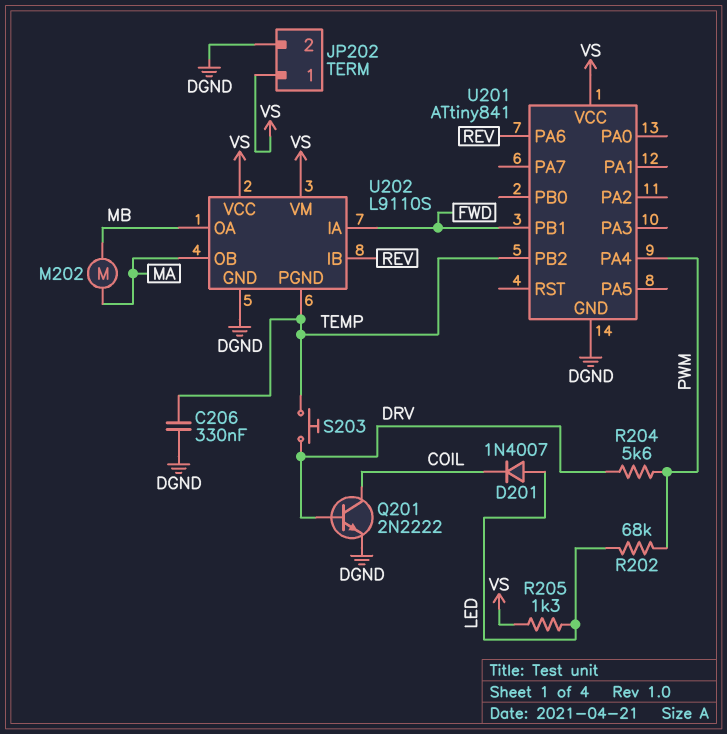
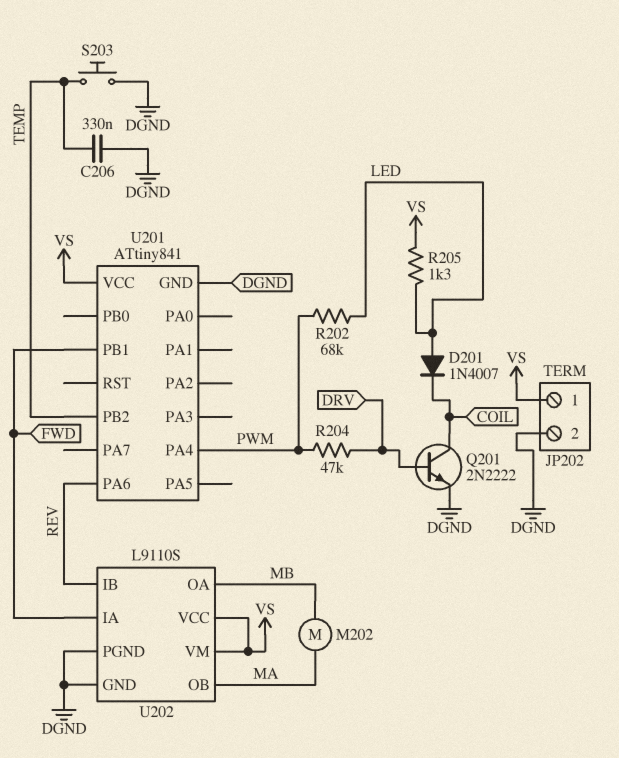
R204: 5.6k (DRV, PWM) -> 47k (DRV, PWM)
S203: button (DRV, TEMP) -> button (DGND, TEMP)
U202 pin PGND: TEMP -> DGND

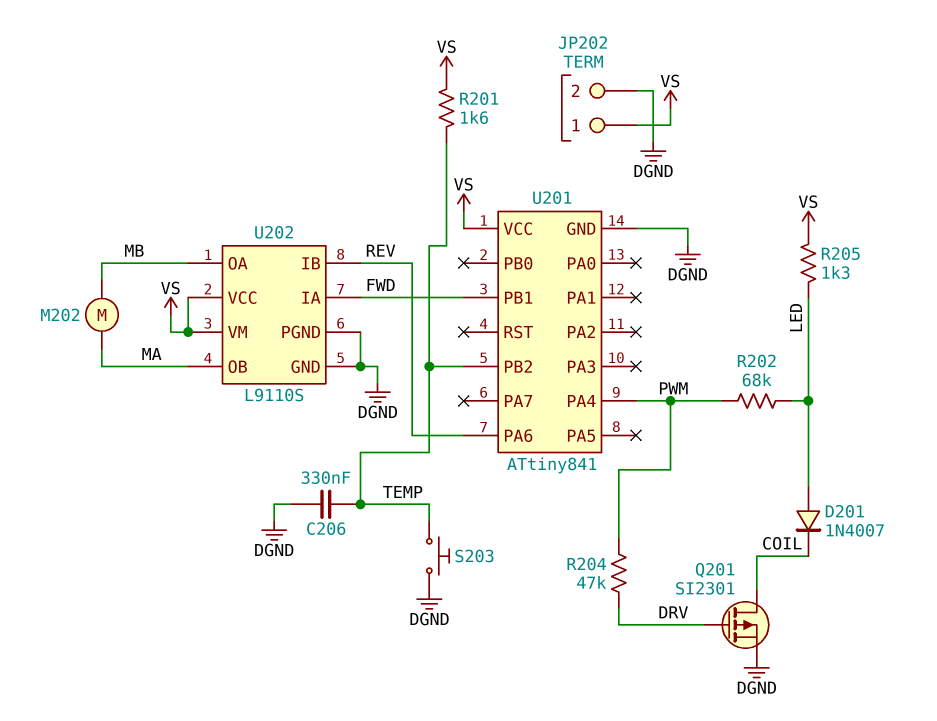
Q201: NPN 2N2222 (B DRV, C COIL, E DGND) -> PMOS SI2301 (G DRV, D COIL, S DGND)
R201: none -> 1.6k (TEMP, VS)

